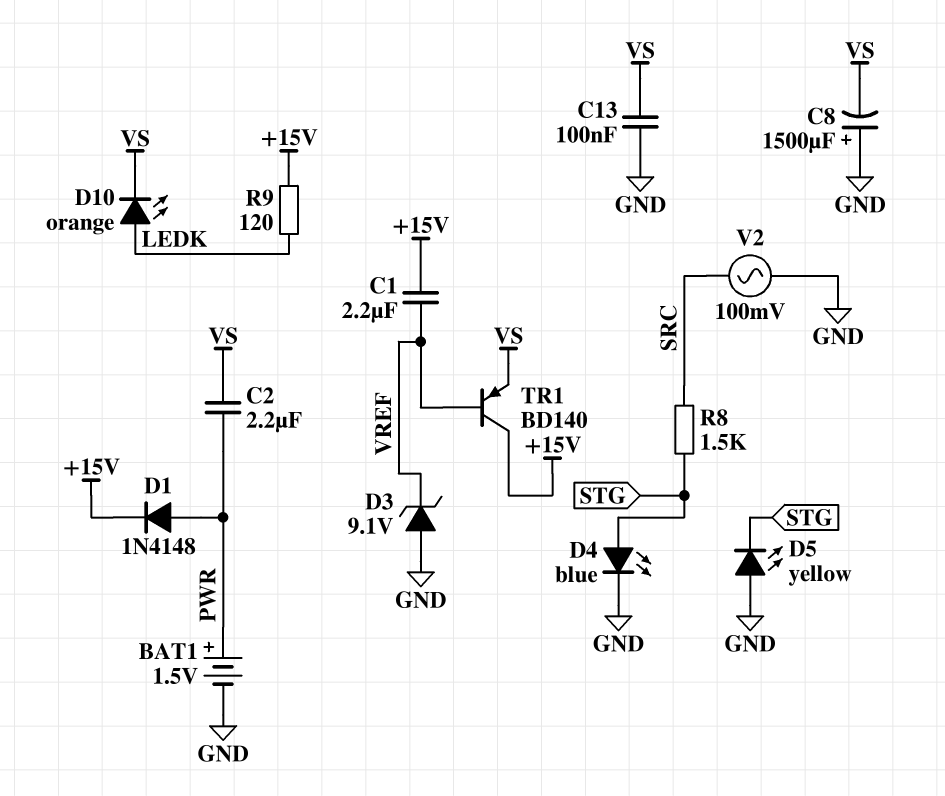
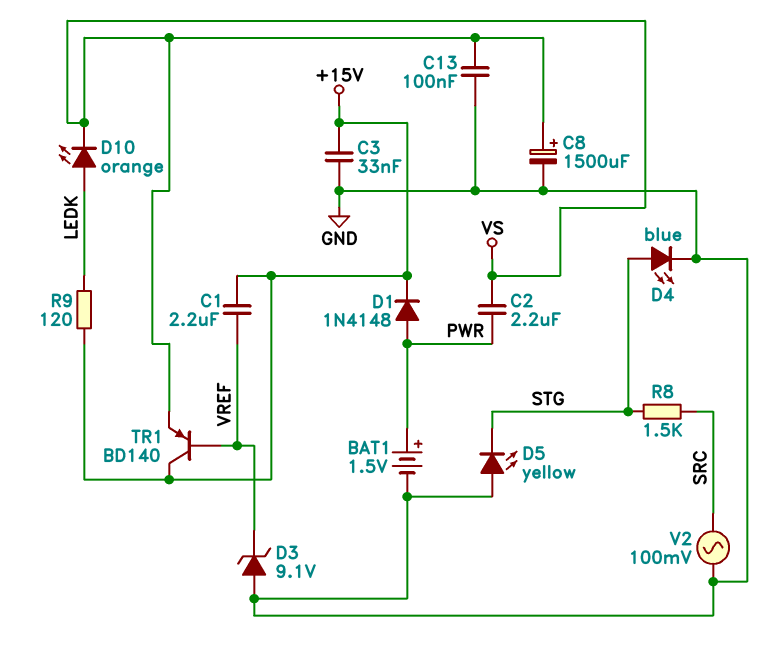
C3: none -> 33nF (+15V, GND)
C8: 1500uF (plus GND, minus VS) -> 1500uF (plus VS, minus GND)

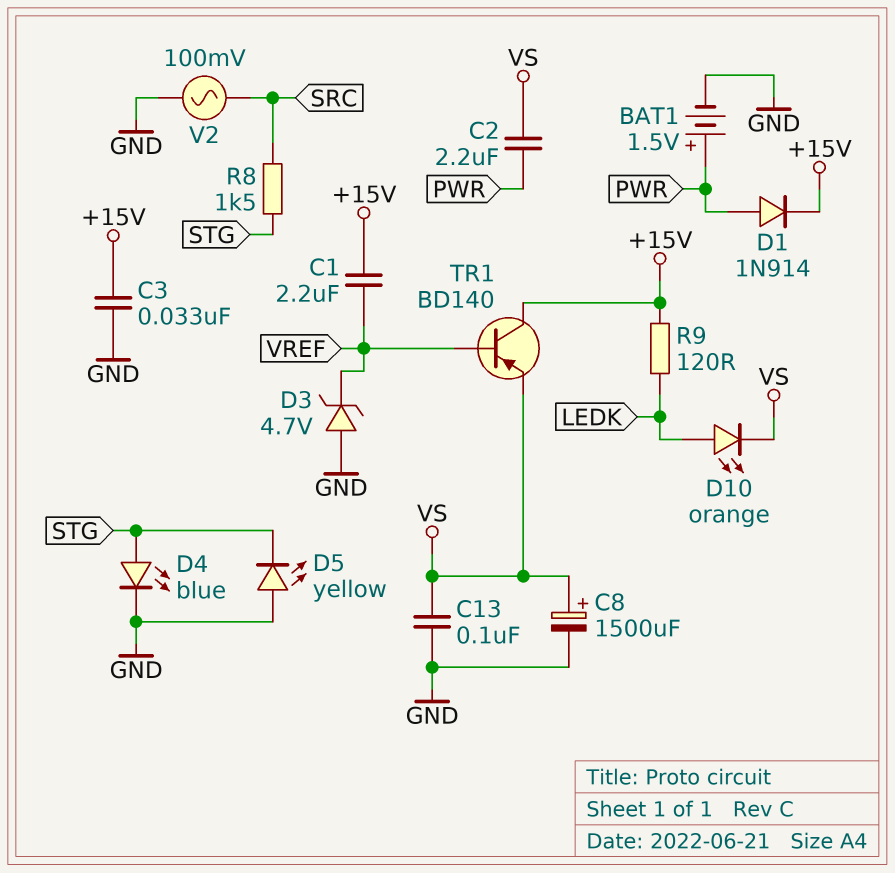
D1: diode 1N4148 (A PWR, K +15V) -> diode 1N914 (A PWR, K +15V)
D3: zener 9.1V (A GND, K VREF) -> zener 4.7V (A GND, K VREF)

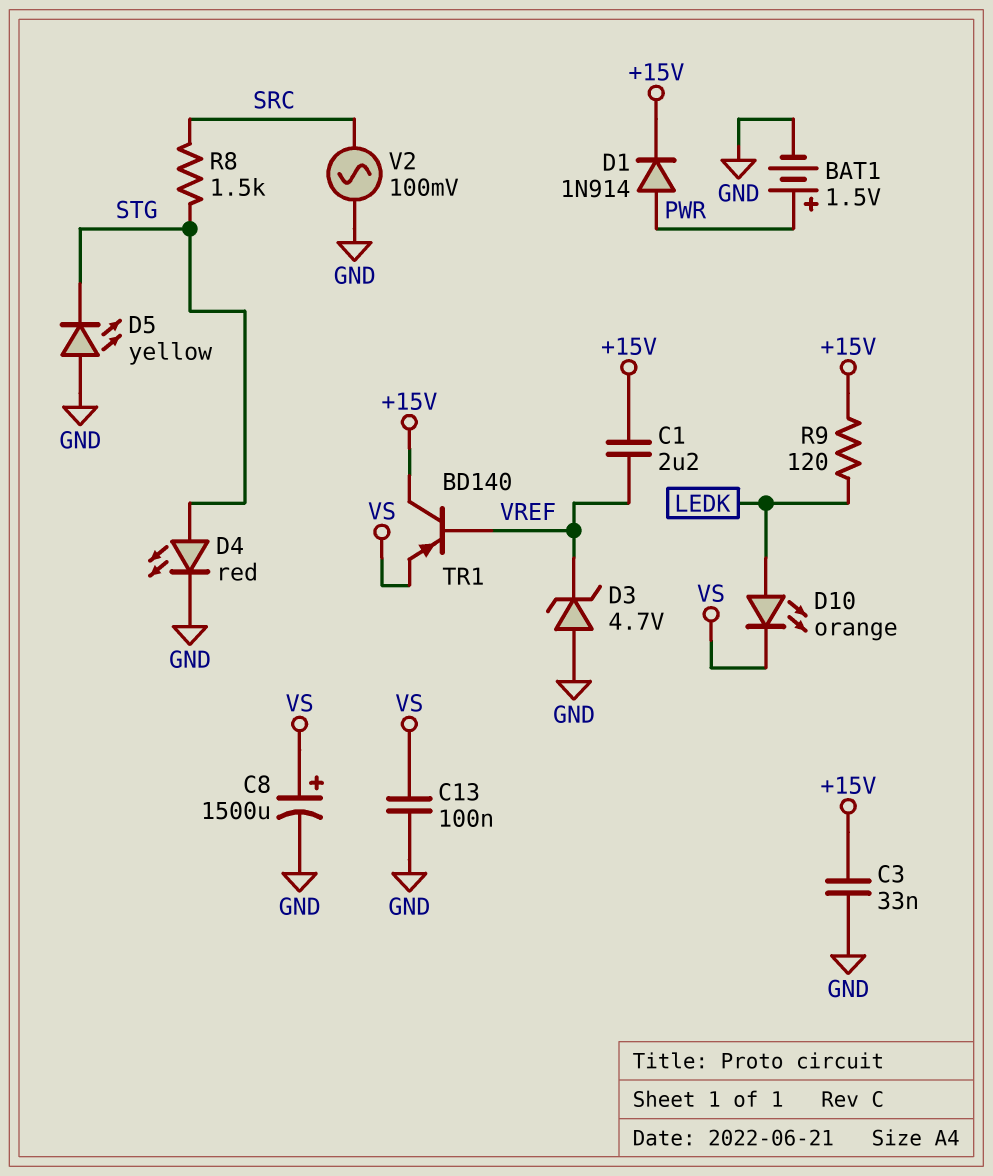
C2: 2.2uF (PWR, VS) -> none
D4: LED blue (A STG, K GND) -> LED red (A STG, K GND)

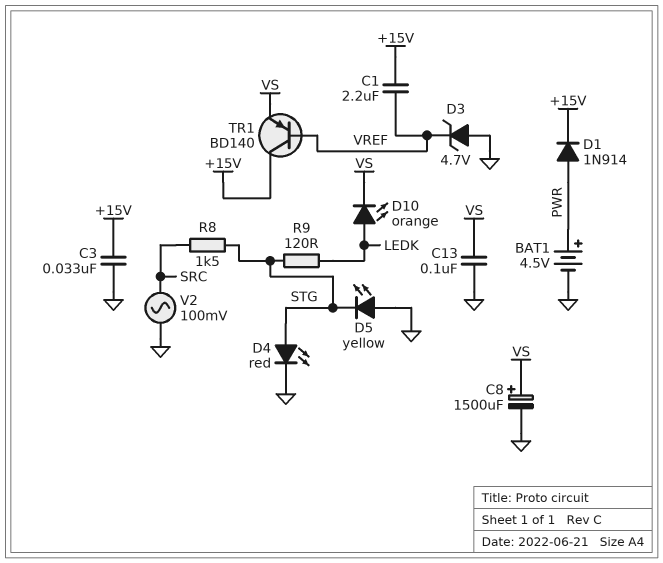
BAT1: 1.5V (plus PWR, minus GND) -> 4.5V (plus PWR, minus GND)
R9: 120 (+15V, LEDK) -> 120 (LEDK, STG)

